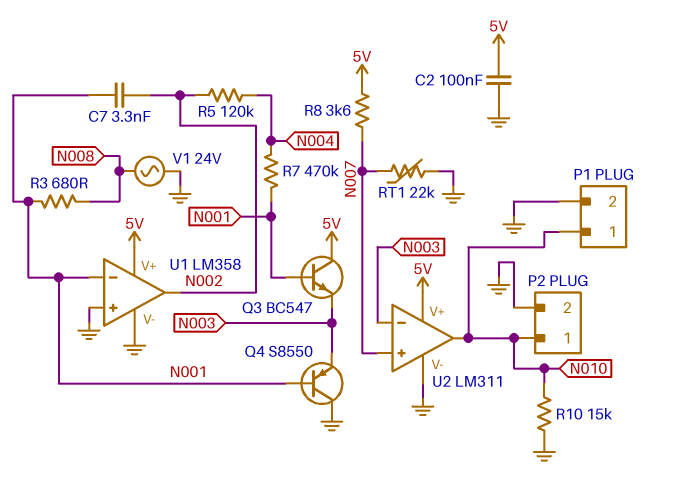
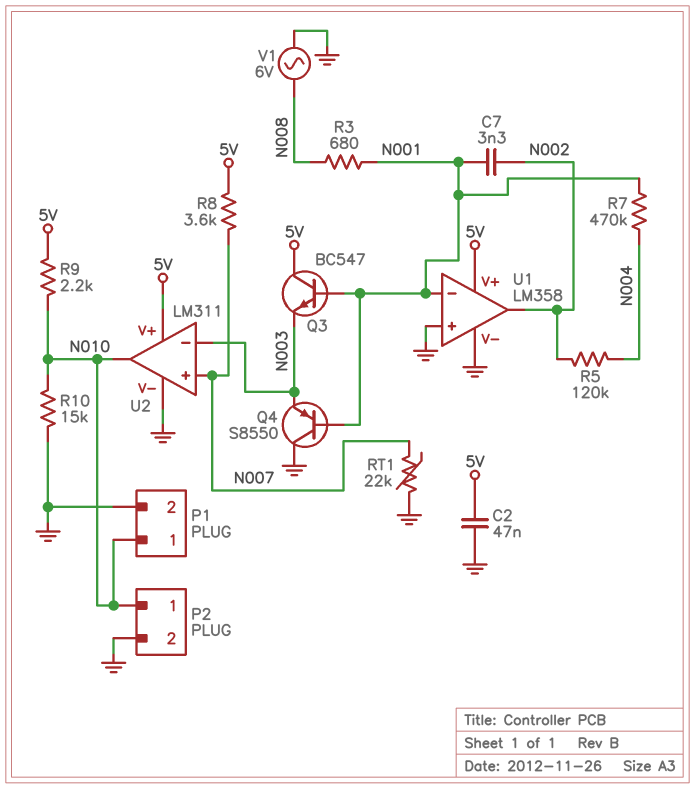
C2: 100nF (5V, GND) -> 47nF (5V, GND)
R9: none -> 2.2k (5V, N010)
V1: AC 24V (GND, N008) -> AC 6V (GND, N008)

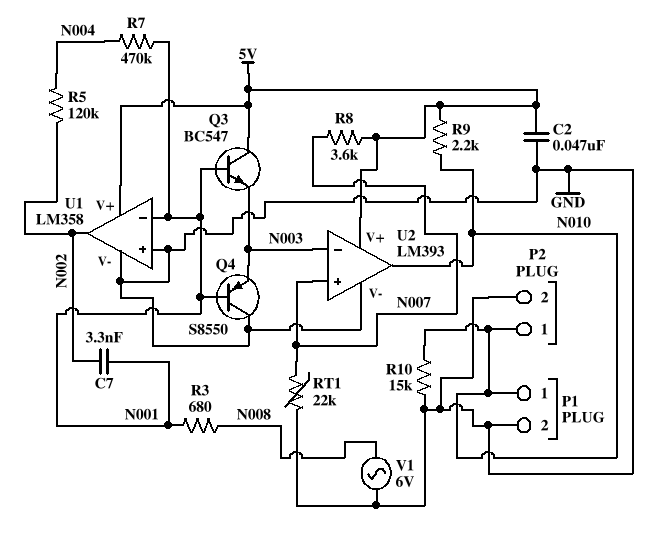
U2: LM311 -> LM393

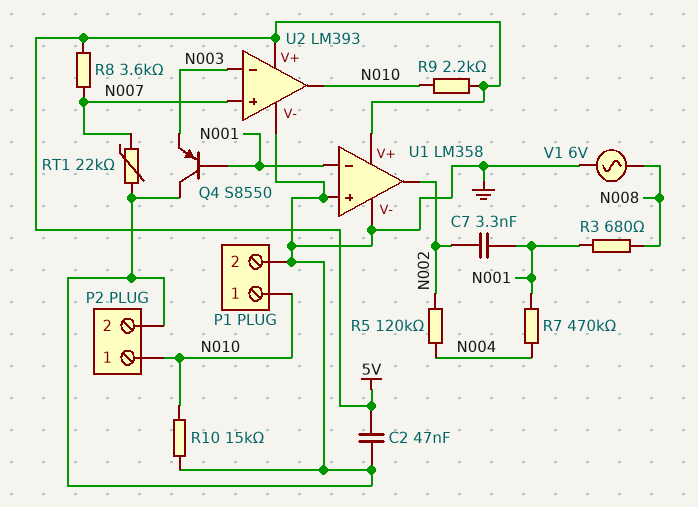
Q3: NPN BC547 (B N001, C 5V, E N003) -> none

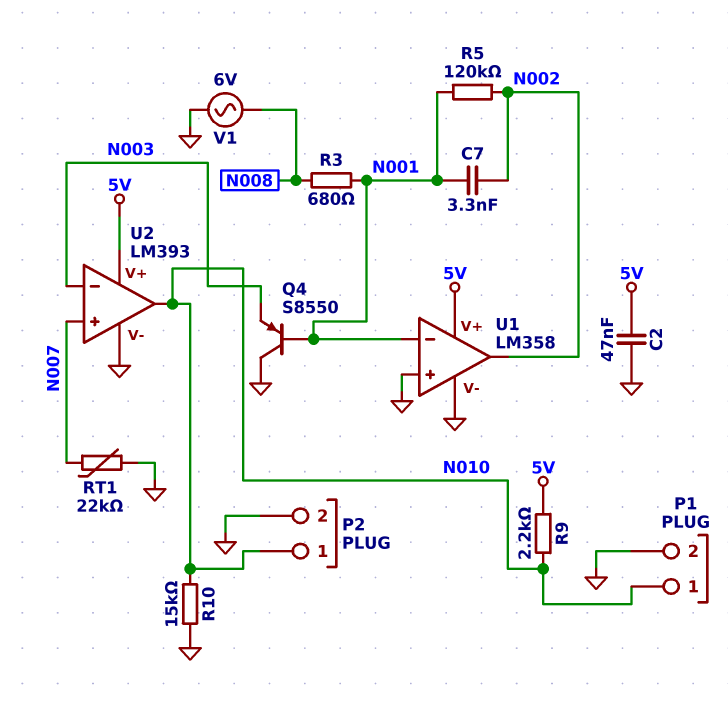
R5: 120k (N002, N004) -> 120k (N001, N002)
R7: 470k (N001, N004) -> none
R8: 3.6k (5V, N007) -> none

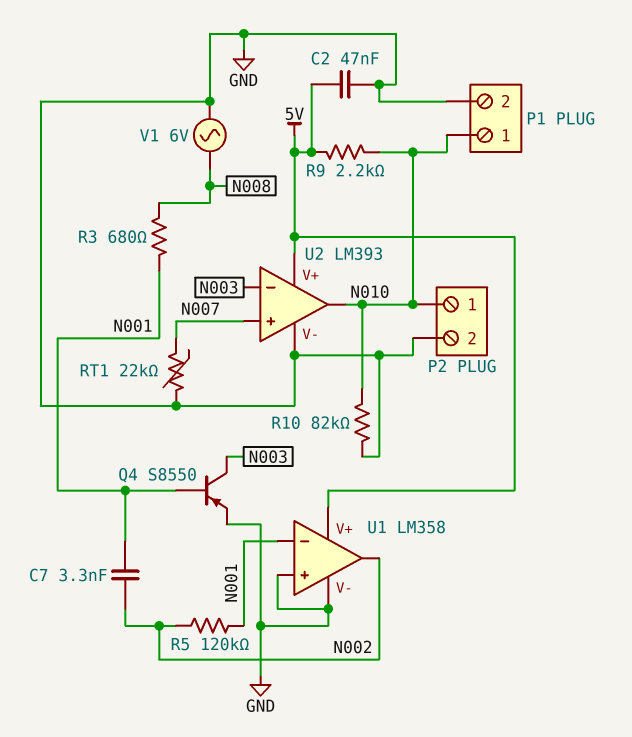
Q4: PNP S8550 (B N001, C GND, E N003) -> PNP S8550 (B N001, C N003, E GND)
R10: 15k (GND, N010) -> 82k (GND, N010)

